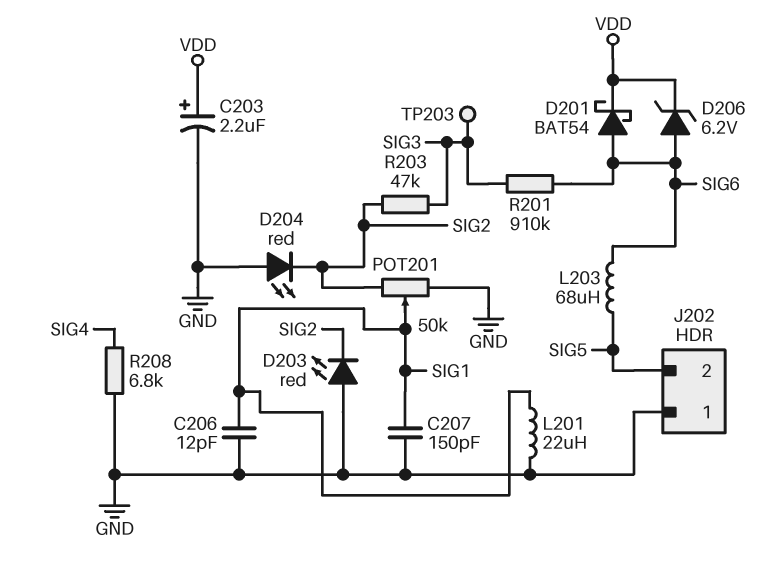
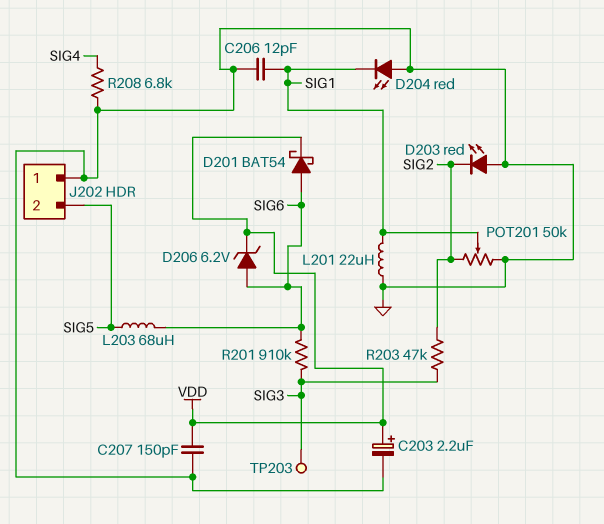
C207: 150pF (GND, SIG1) -> 150pF (GND, VDD)
D204: LED red (A GND, K SIG2) -> LED red (A GND, K SIG1)

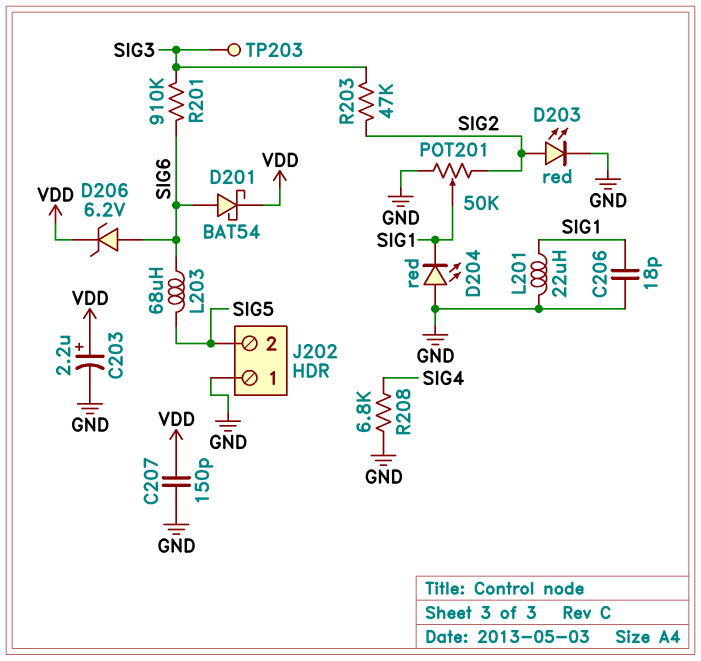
C206: 12pF (GND, SIG1) -> 18pF (GND, SIG1)
D203: LED red (A GND, K SIG2) -> LED red (A SIG2, K GND)

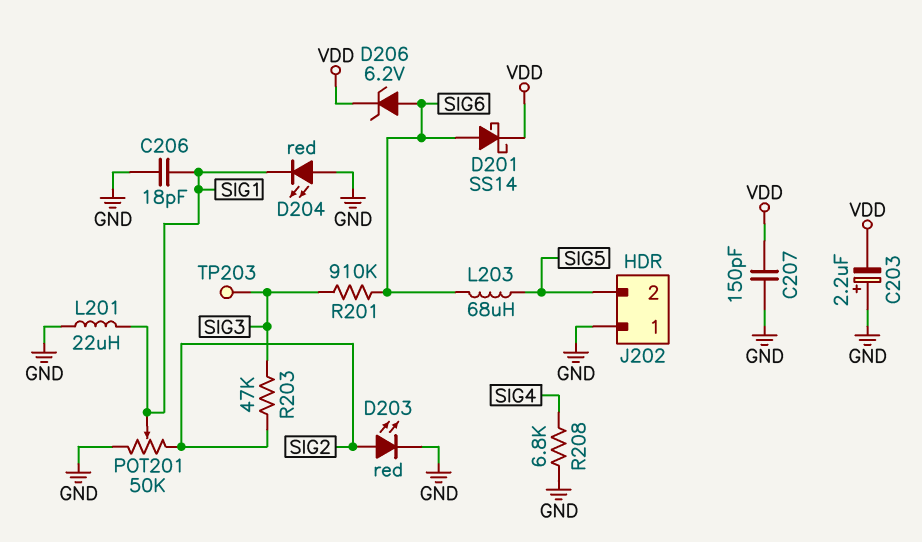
C203: 2.2uF (plus VDD, minus GND) -> 2.2uF (plus GND, minus VDD)
D201: schottky BAT54 (A SIG6, K VDD) -> schottky SS14 (A SIG6, K VDD)

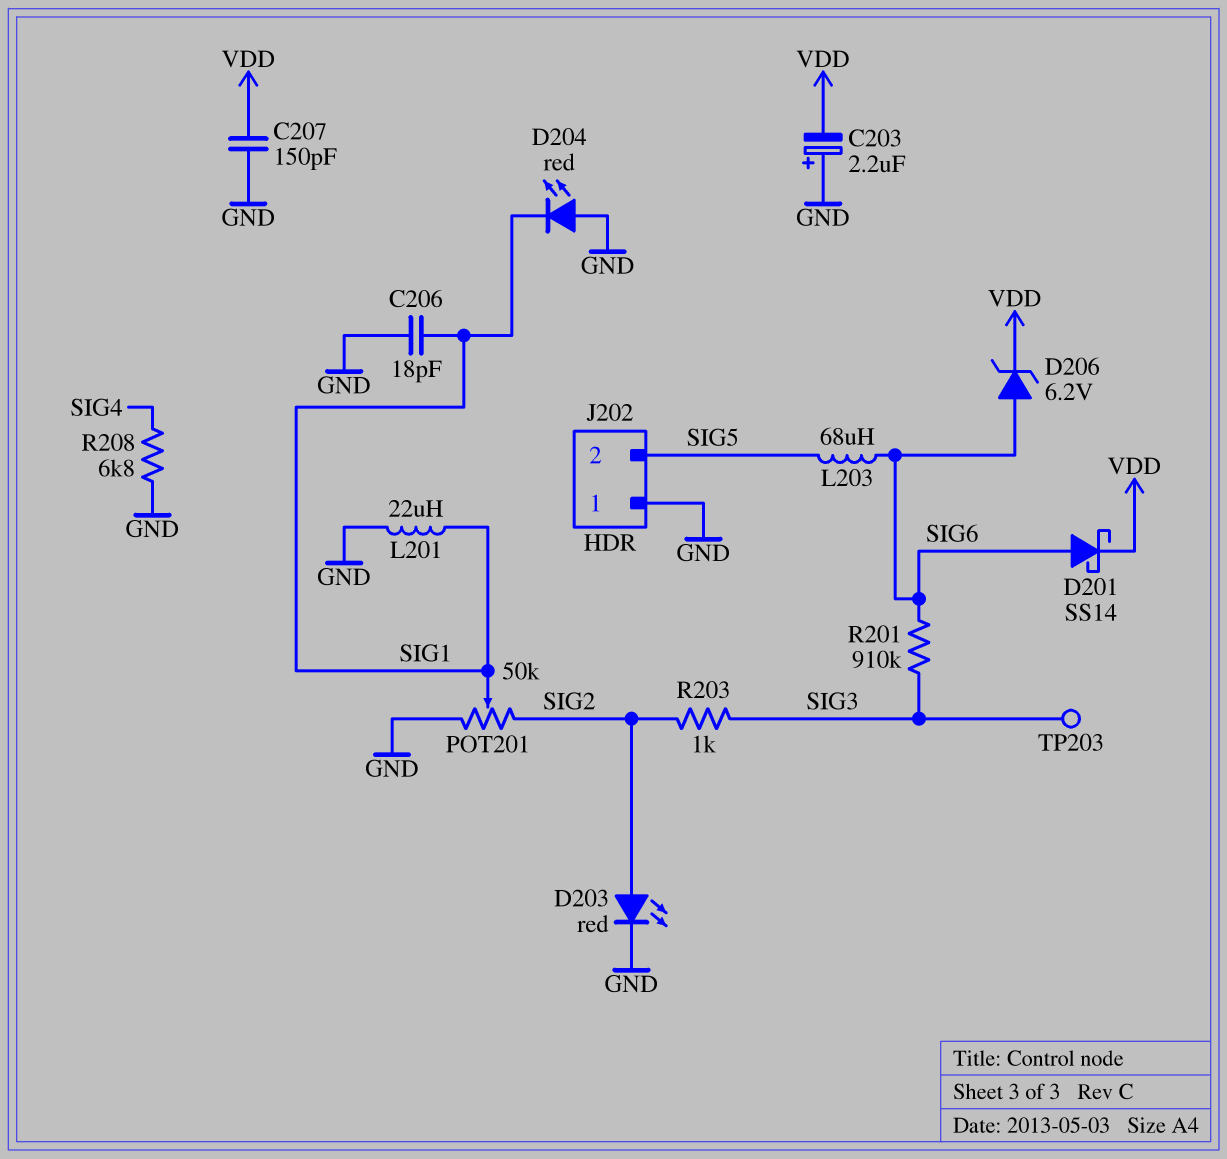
R203: 47k (SIG2, SIG3) -> 1k (SIG2, SIG3)

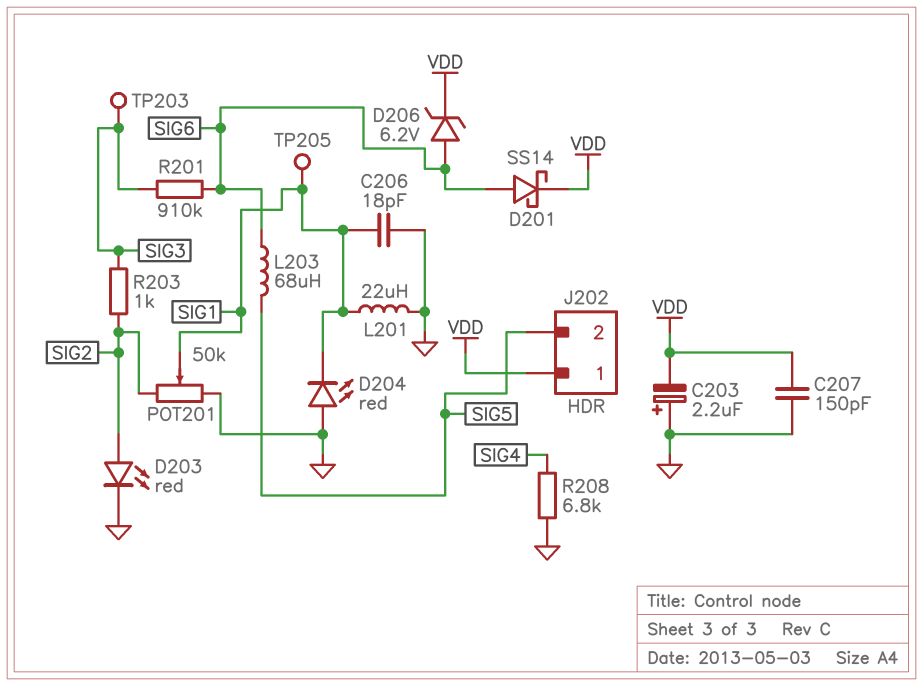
J202 pin 1: GND -> VDD
TP205: none -> test point (SIG1)

